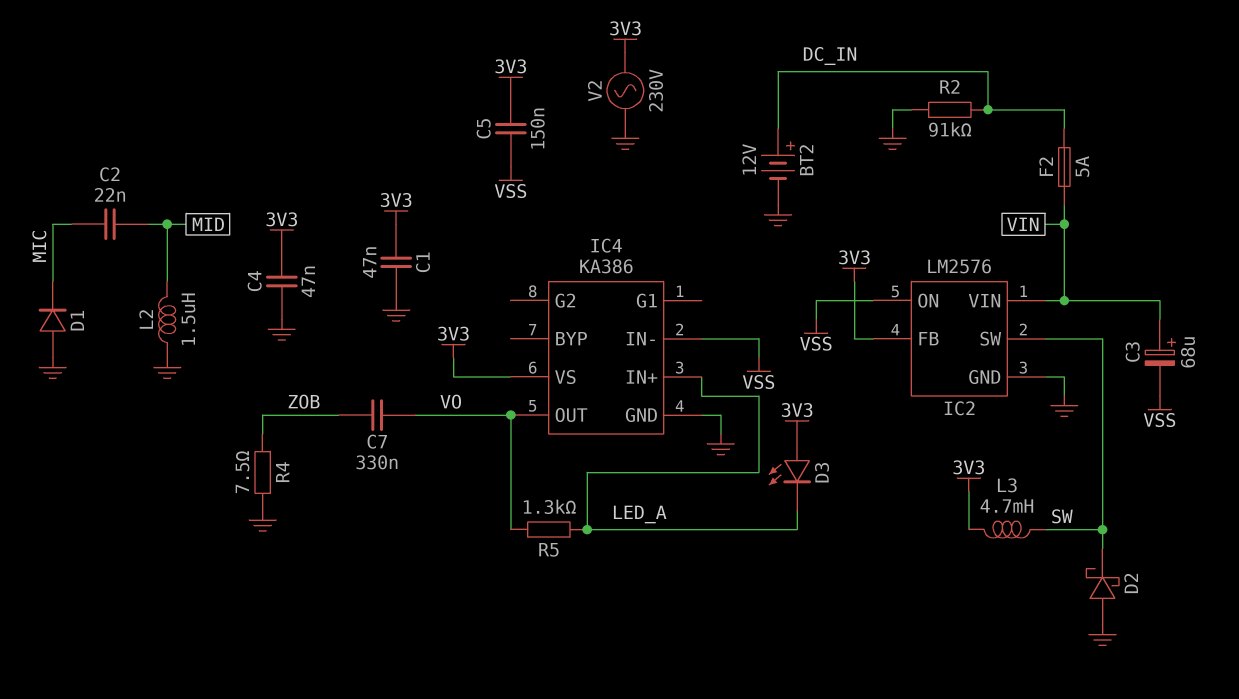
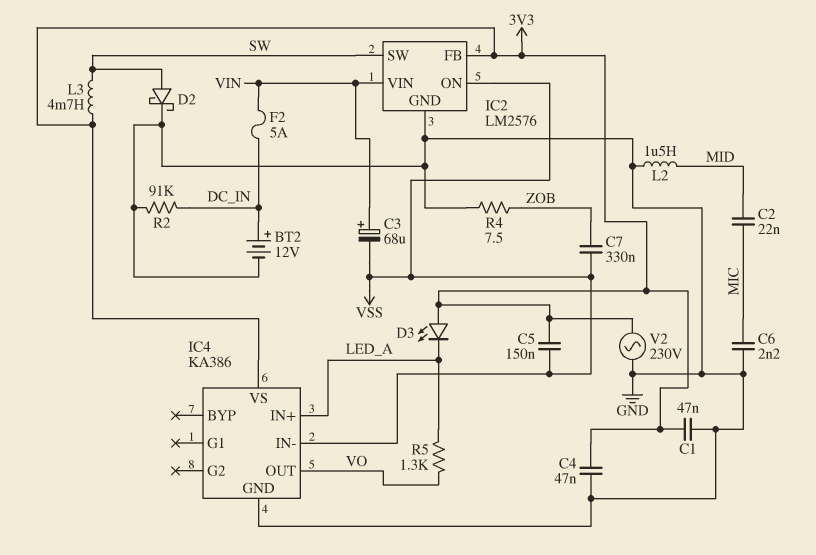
C6: none -> 2.2nF (GND, MIC)
C7: 330nF (VO, ZOB) -> 330nF (VSS, ZOB)
D1: diode (A GND, K MIC) -> none
D2: schottky (A GND, K SW) -> schottky (A SW, K GND)

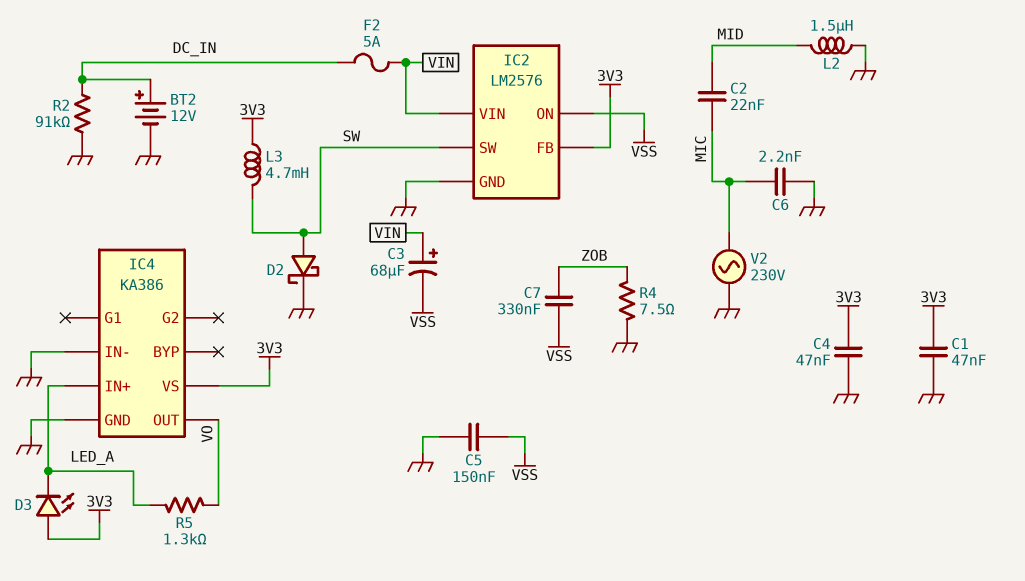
C5: 150nF (3V3, VSS) -> 150nF (GND, VSS)
IC4 pin IN-: VSS -> GND
V2: AC 230V (3V3, GND) -> AC 230V (GND, MIC)

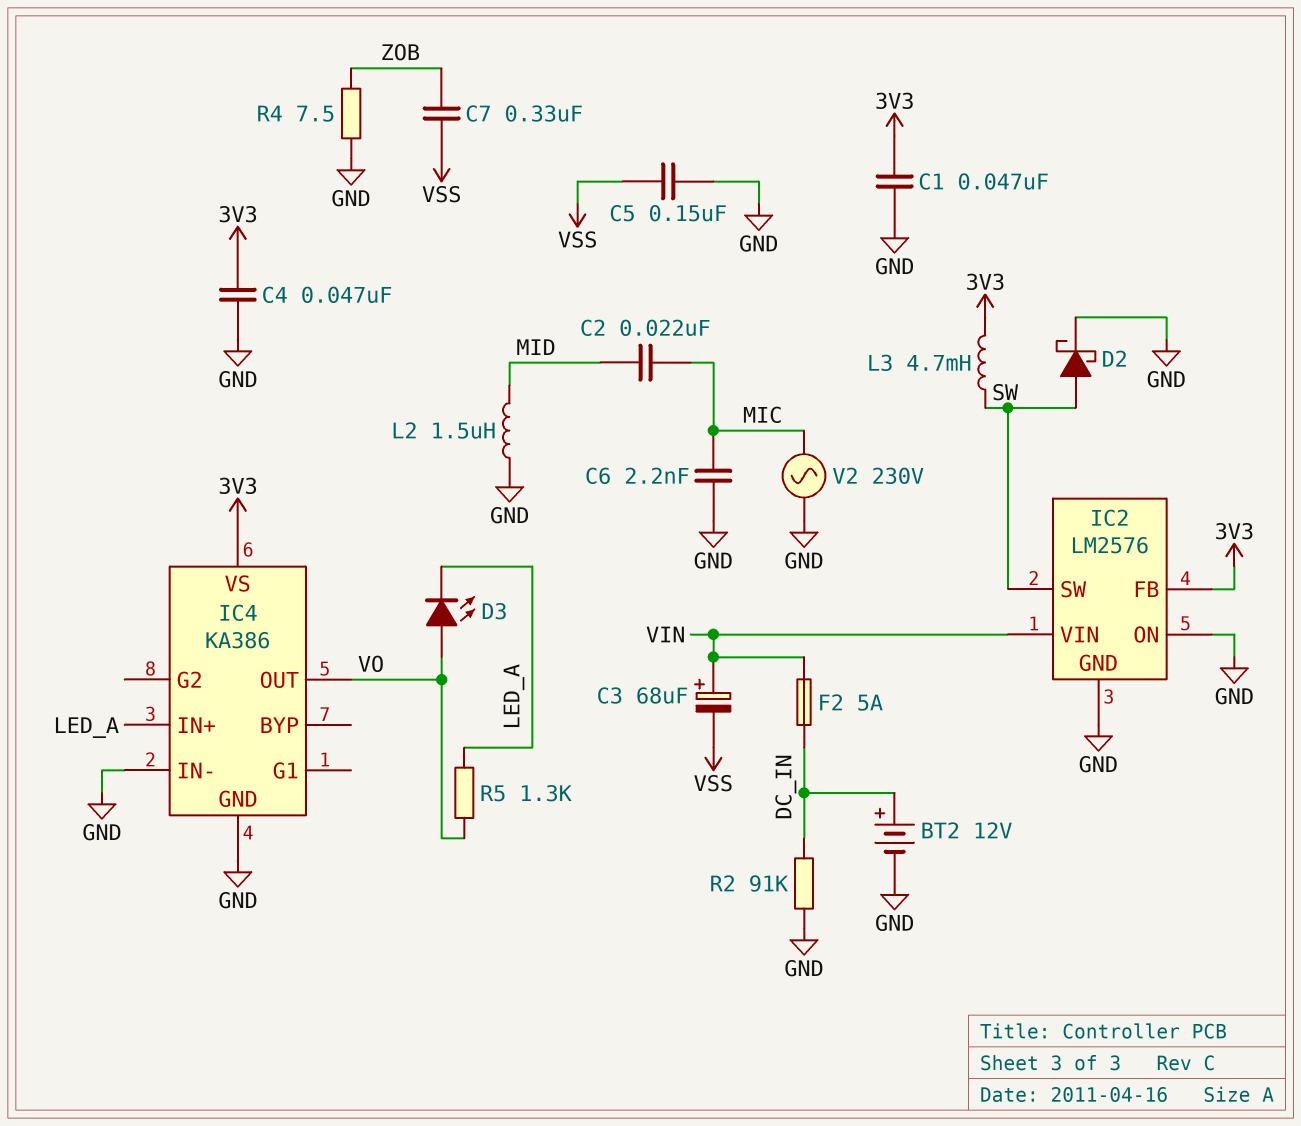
D3: LED (A 3V3, K LED_A) -> LED (A VO, K LED_A)
IC2 pin ON: VSS -> GND

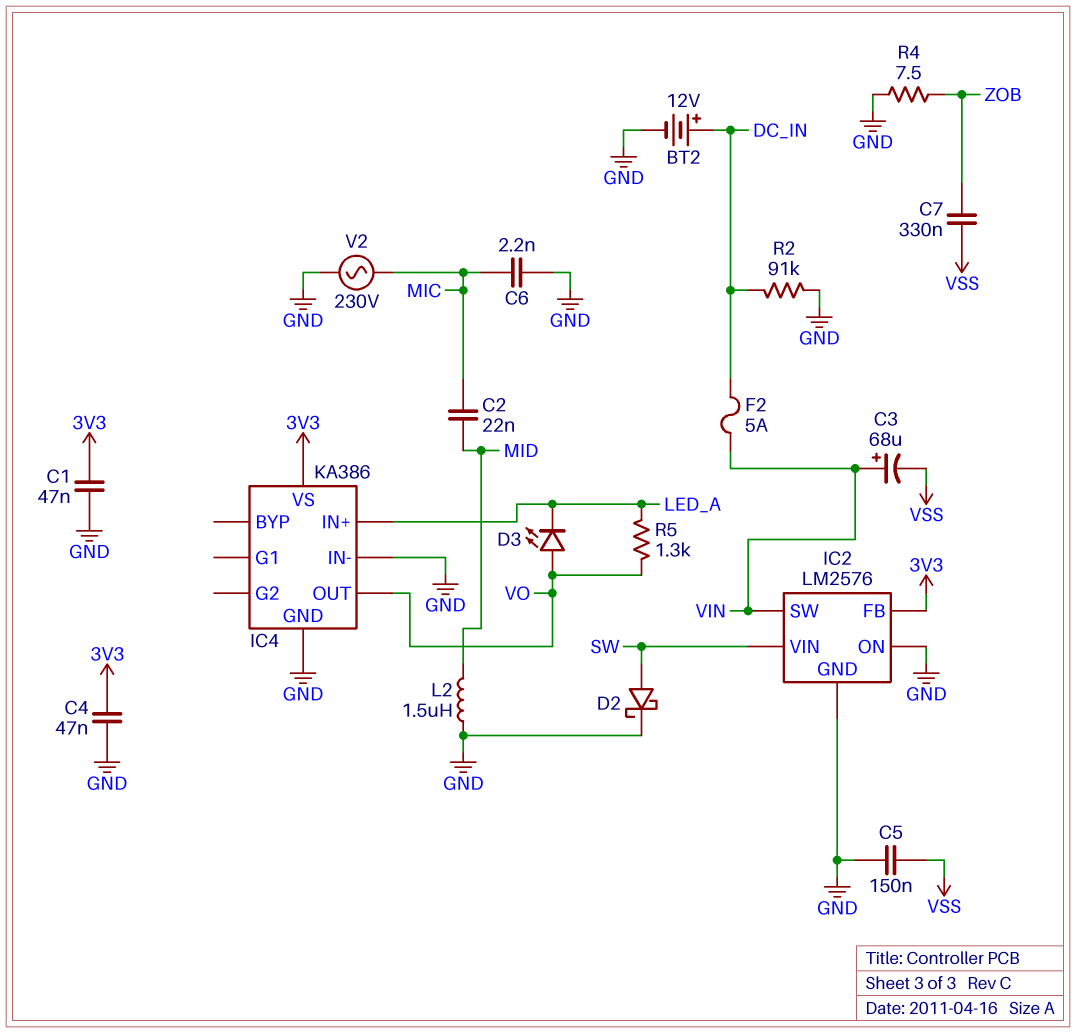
IC2 pin SW: SW -> VIN
IC2 pin VIN: VIN -> SW
L3: 4.7mH (3V3, SW) -> none

